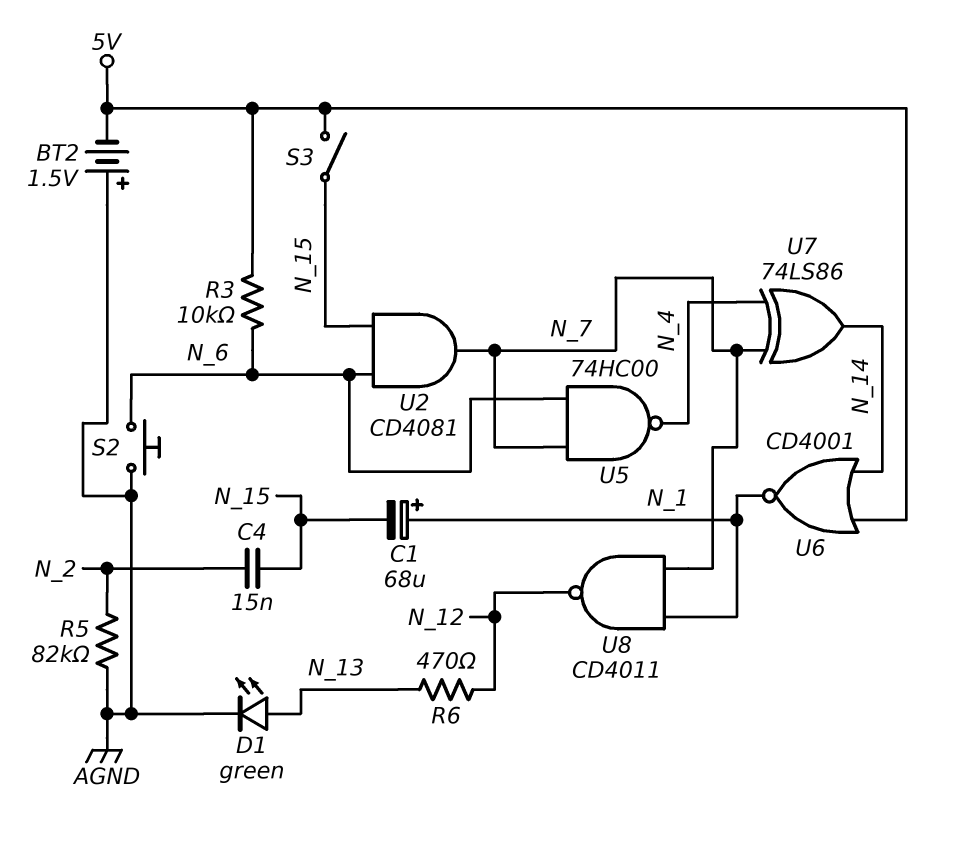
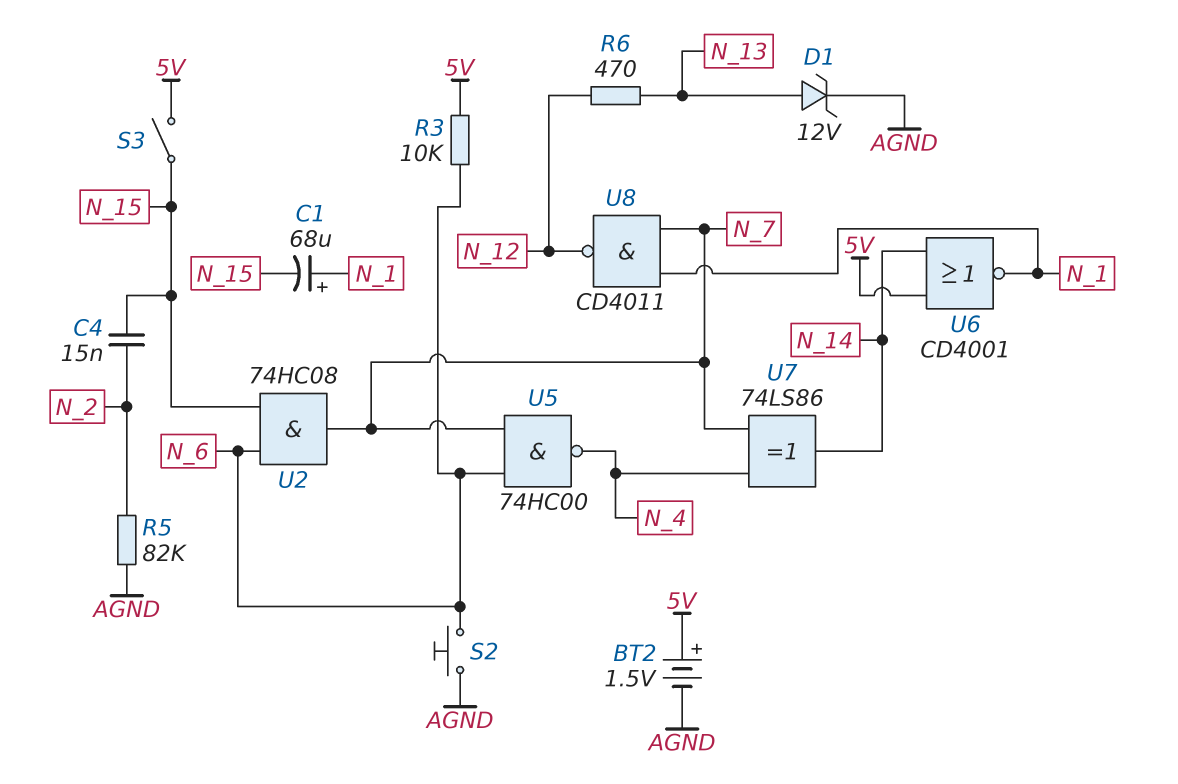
BT2: 1.5V (plus AGND, minus 5V) -> 1.5V (plus 5V, minus AGND)
D1: LED green (A N_13, K AGND) -> zener 12V (A N_13, K AGND)
U2: AND CD4081 (in N_6, in N_15, out N_7) -> AND 74HC08 (in N_6, in N_15, out N_7)

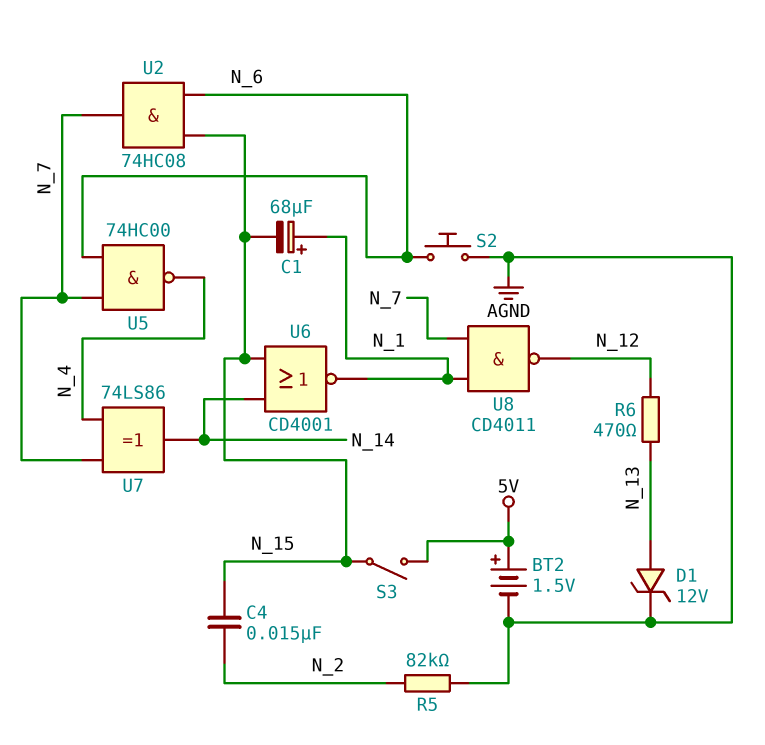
R3: 10k (5V, N_6) -> none
U6: NOR CD4001 (in 5V, in N_14, out N_1) -> NOR CD4001 (in N_14, in N_15, out N_1)

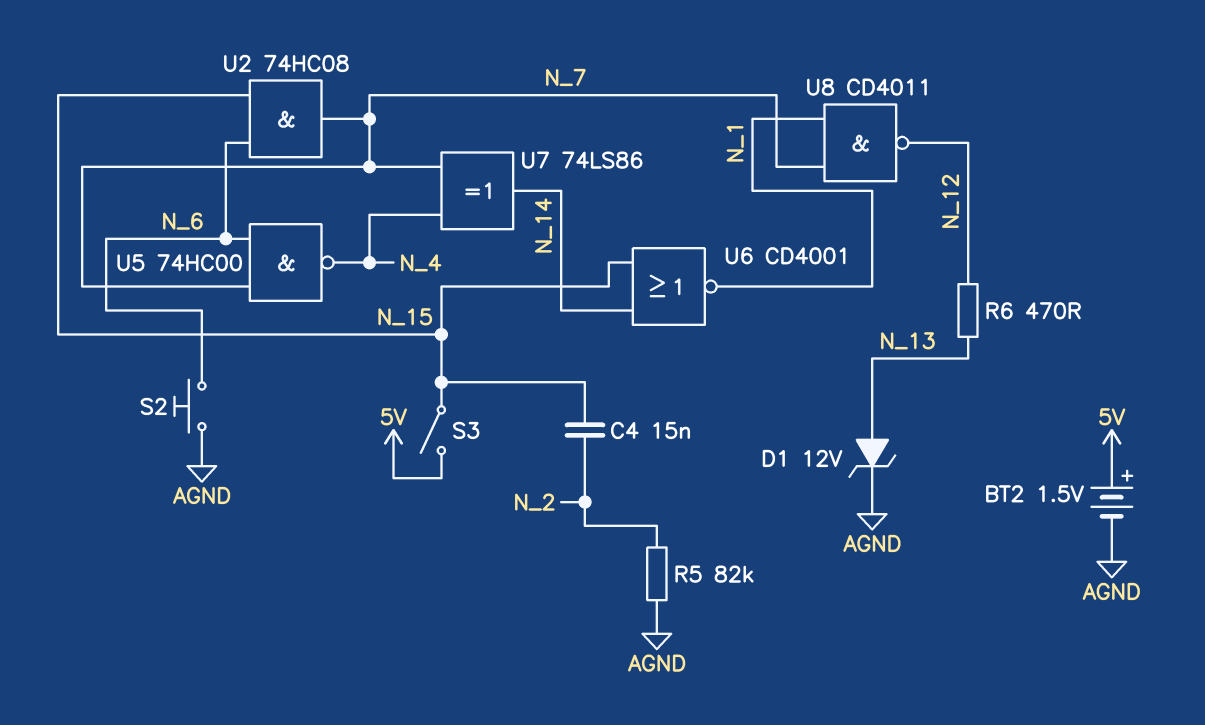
C1: 68uF (plus N_1, minus N_15) -> none

